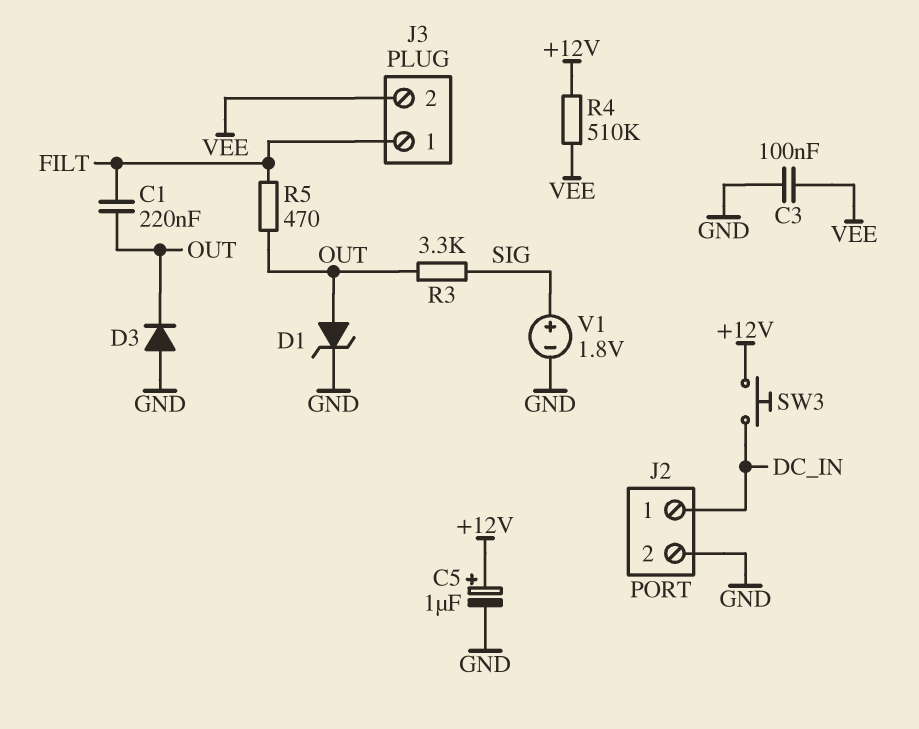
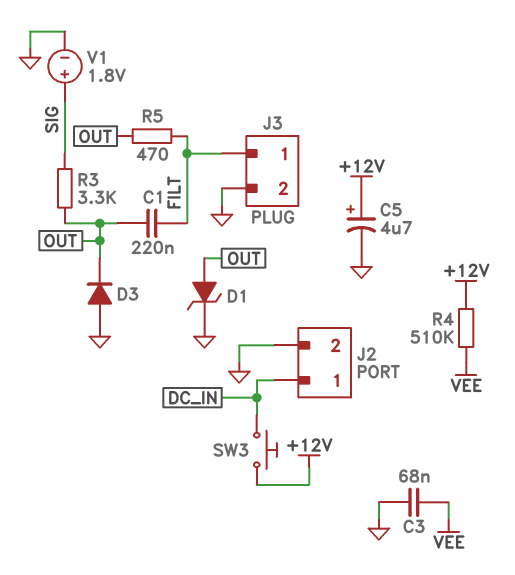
C3: 100nF (GND, VEE) -> 68nF (GND, VEE)
C5: 1uF (plus +12V, minus GND) -> 4.7uF (plus +12V, minus GND)
J3 pin 2: VEE -> GND

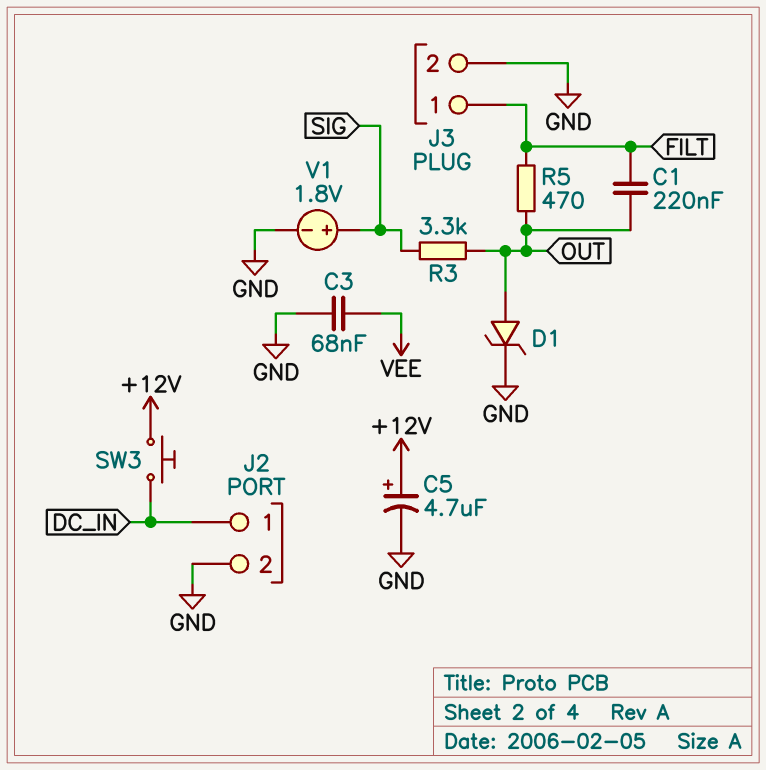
D3: diode (A GND, K OUT) -> none
R4: 510k (+12V, VEE) -> none

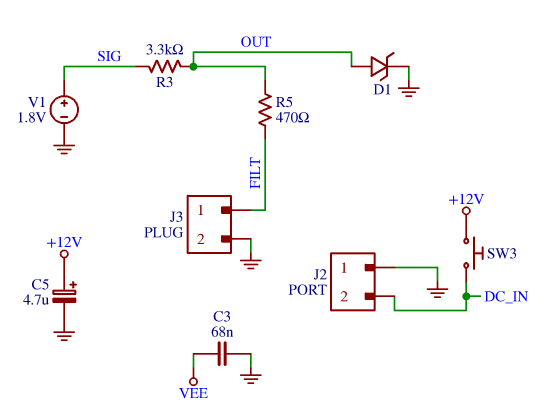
C1: 220nF (FILT, OUT) -> none
J2 pin 1: DC_IN -> GND
J2 pin 2: GND -> DC_IN

